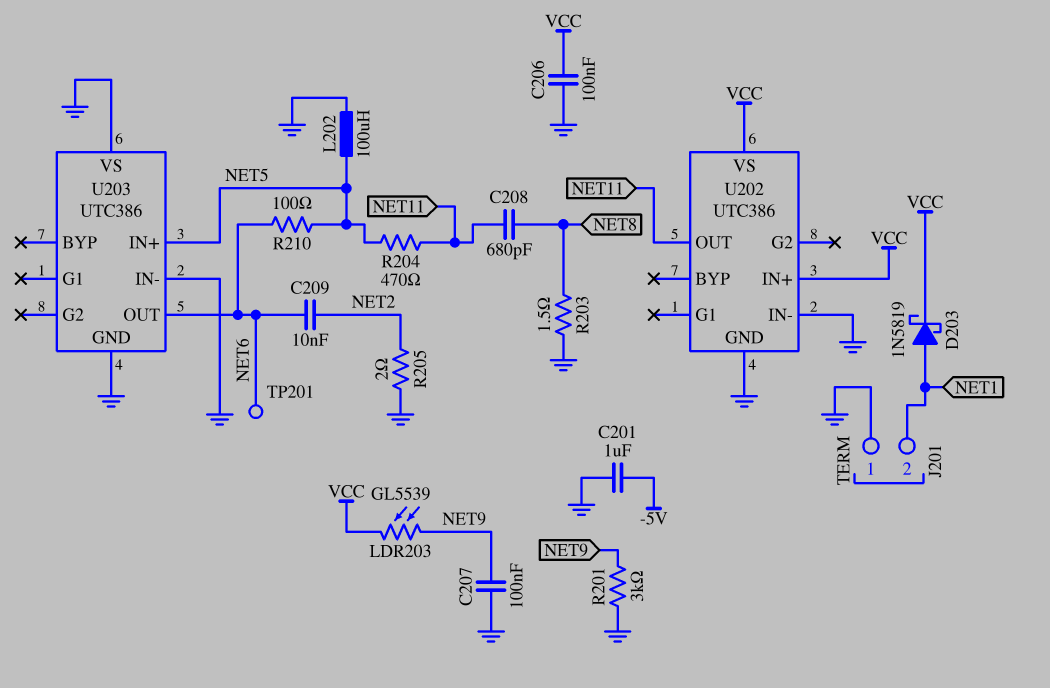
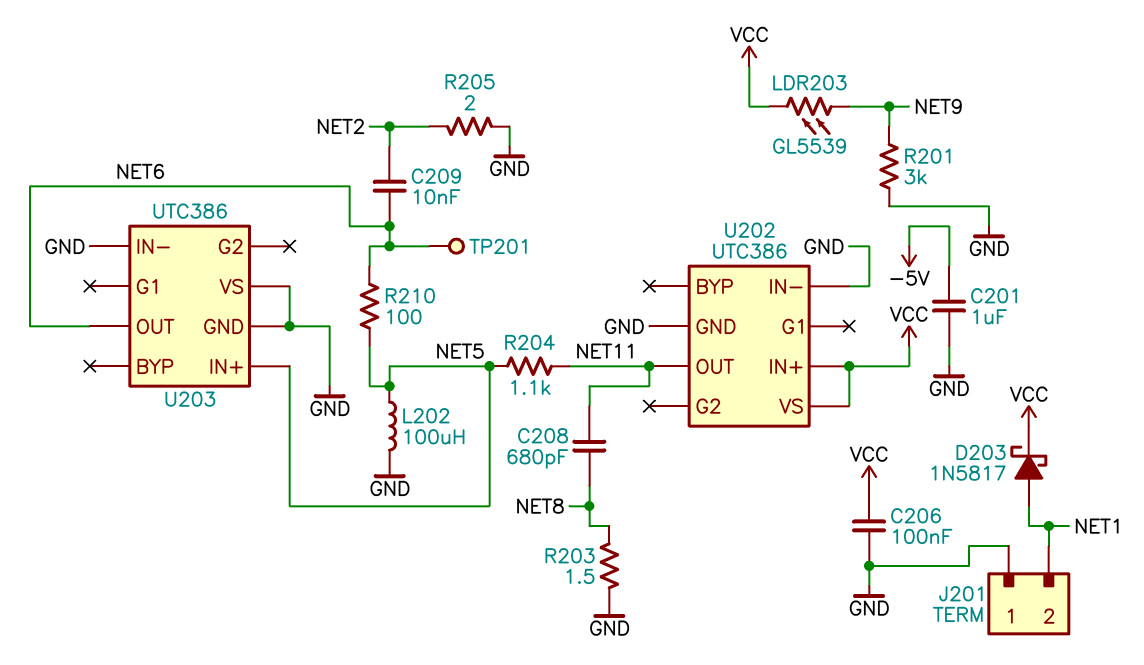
C207: 100nF (GND, NET9) -> none
D203: schottky 1N5819 (A NET1, K VCC) -> schottky 1N5817 (A NET1, K VCC)
R204: 470 (NET5, NET11) -> 1.1k (NET5, NET11)

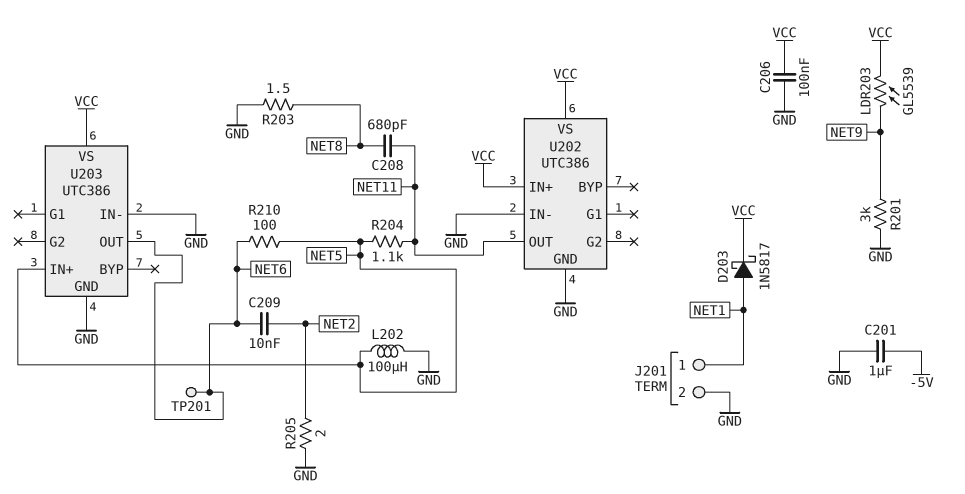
J201 pin 1: GND -> NET1
J201 pin 2: NET1 -> GND
U203 pin VS: GND -> VCC

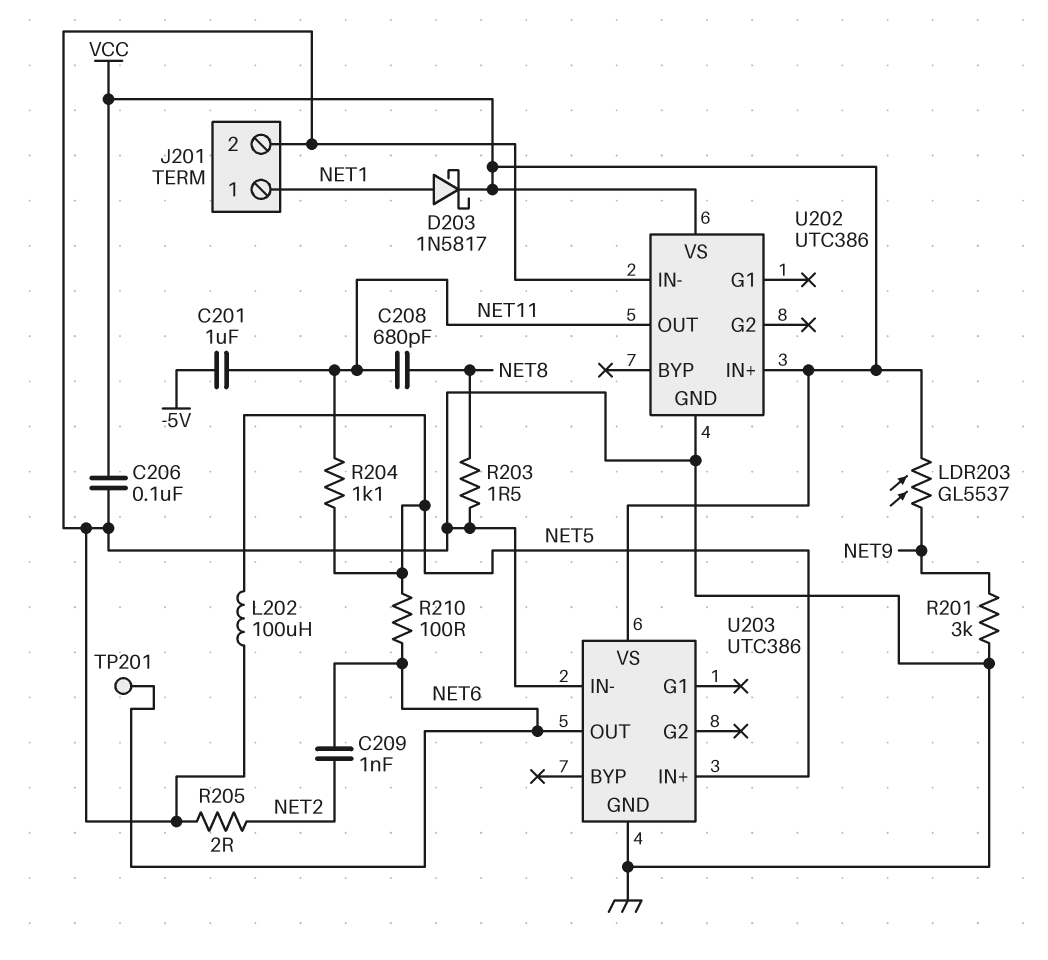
C201: 1uF (-5V, GND) -> 1uF (-5V, NET11)
C209: 10nF (NET2, NET6) -> 1nF (NET2, NET6)
LDR203: GL5539 (NET9, VCC) -> GL5537 (NET9, VCC)

